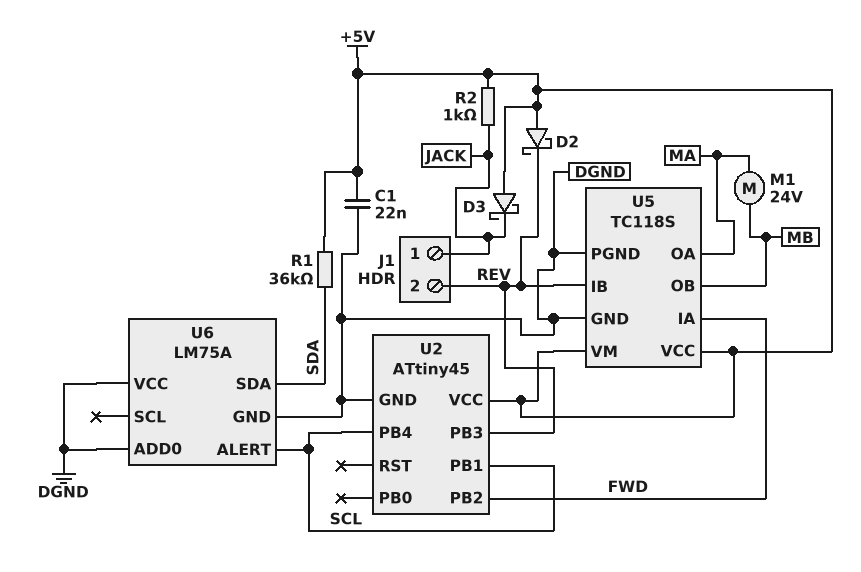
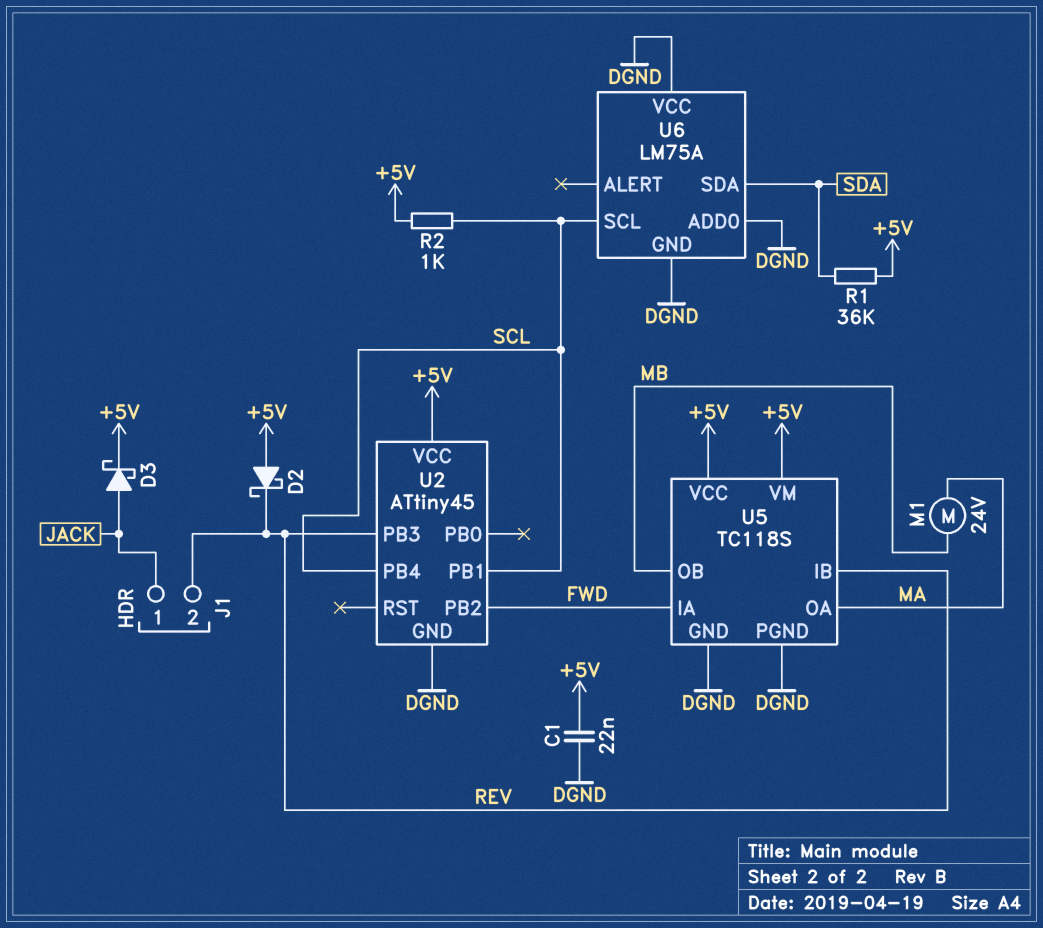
D3: schottky (A +5V, K JACK) -> schottky (A JACK, K +5V)
R2: 1k (+5V, JACK) -> 1k (+5V, SCL)
U6 pin ALERT: SCL -> none
U6 pin SCL: none -> SCL

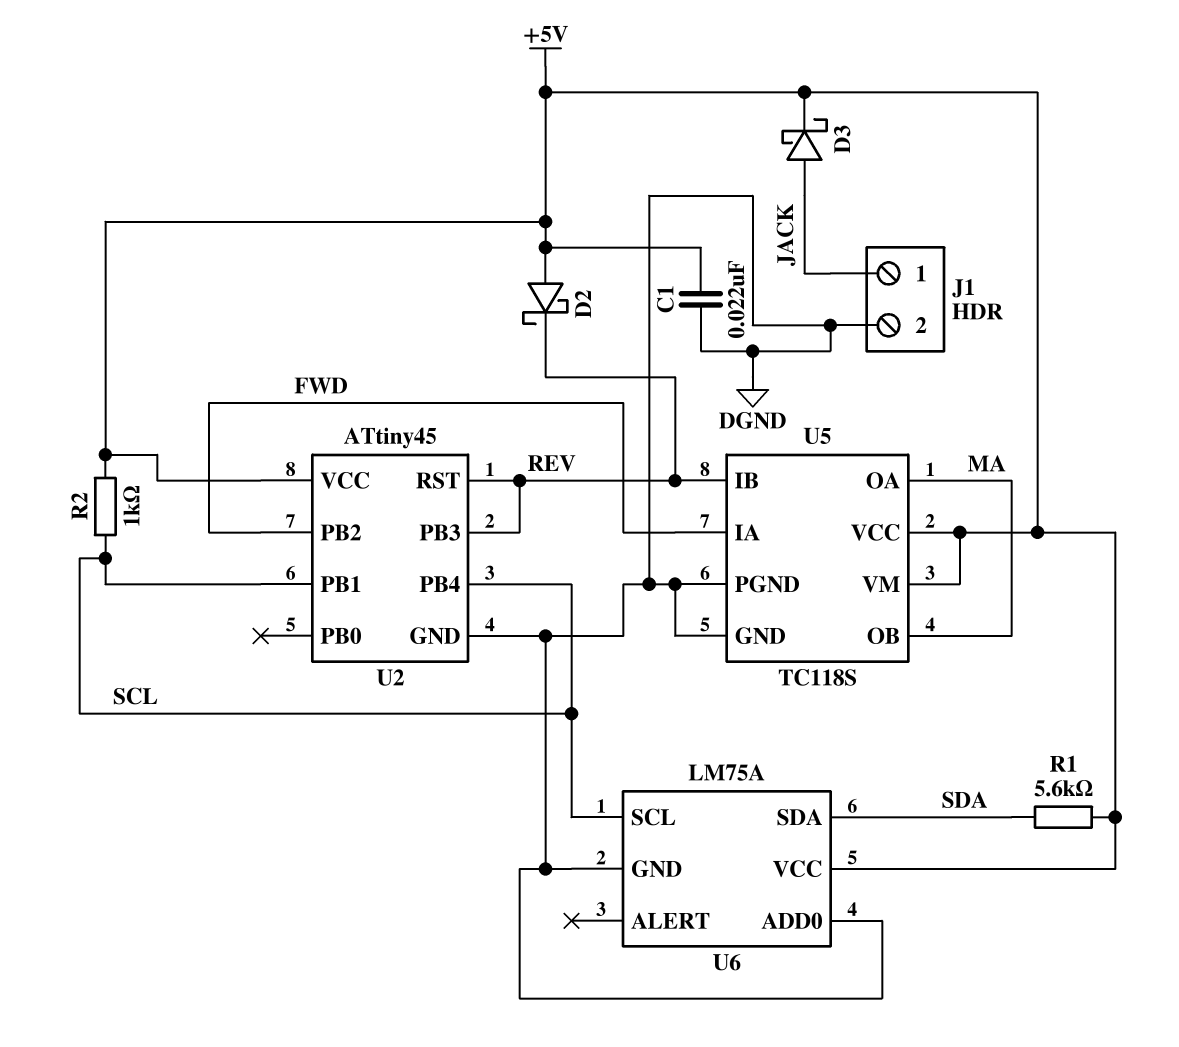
J1 pin 2: REV -> DGND
M1: motor 24V (MA, MB) -> none
R1: 36k (+5V, SDA) -> 5.6k (+5V, SDA)
U2 pin RST: none -> REV
U5 pin OB: MB -> MA
U6 pin VCC: DGND -> +5V

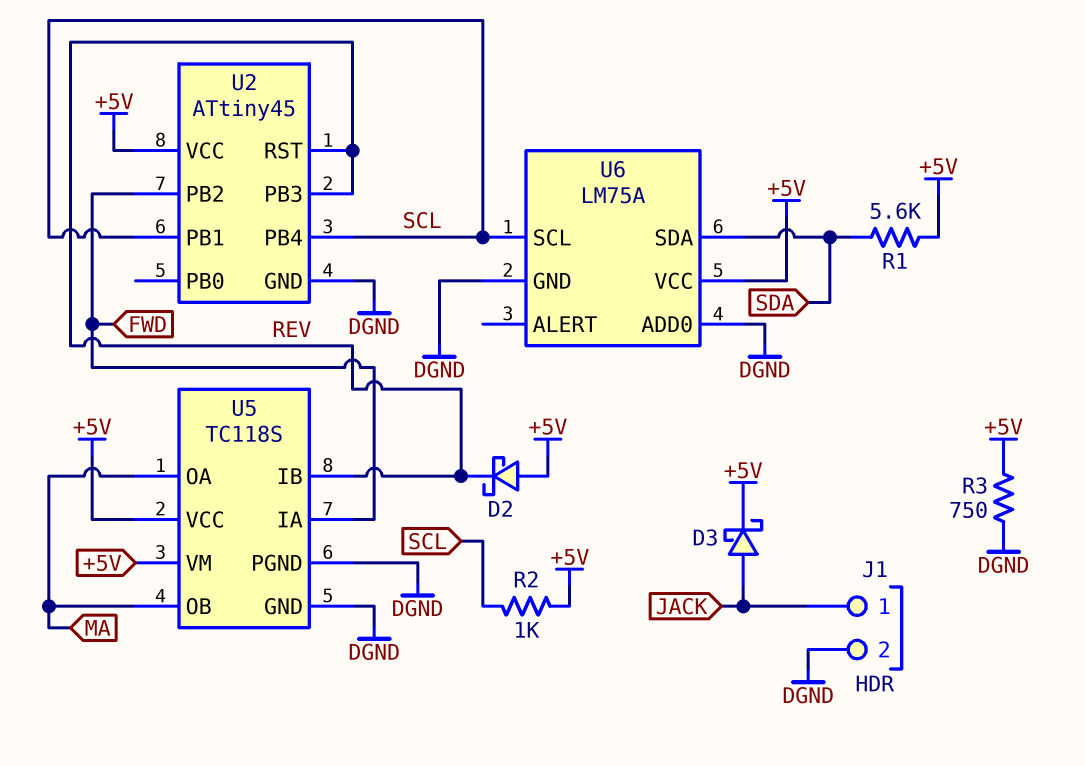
C1: 22nF (+5V, DGND) -> none
R3: none -> 750 (+5V, DGND)

